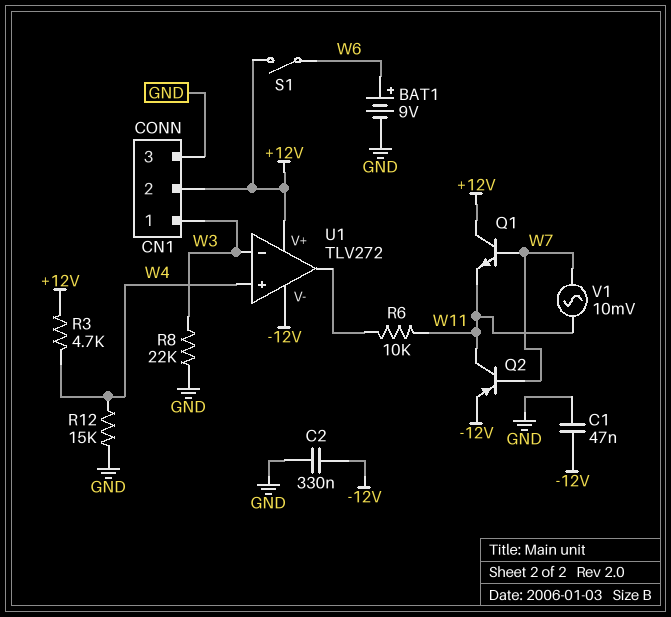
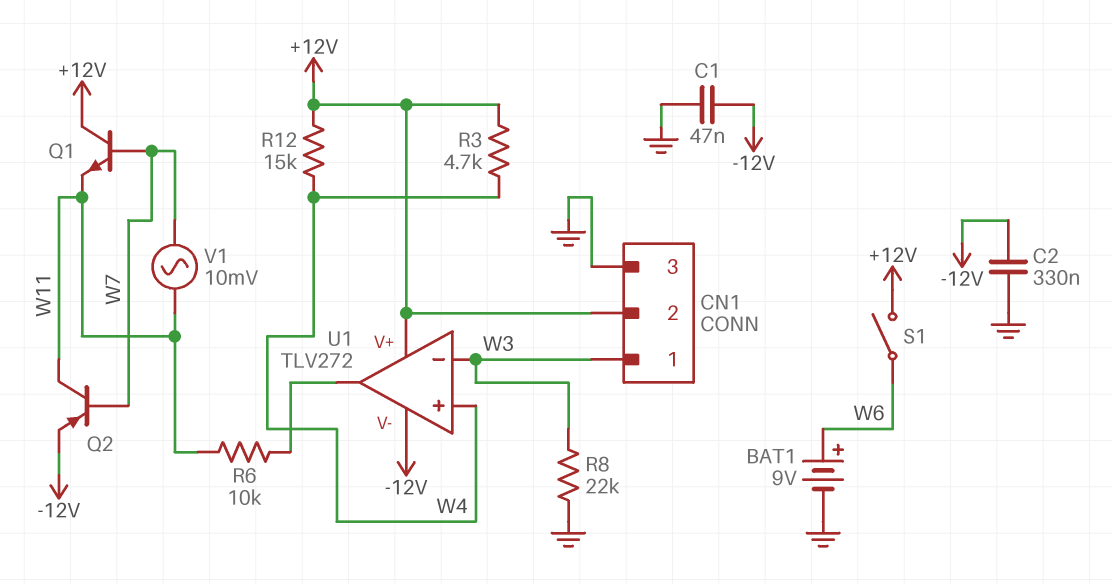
R12: 15k (GND, W4) -> 15k (+12V, W4)

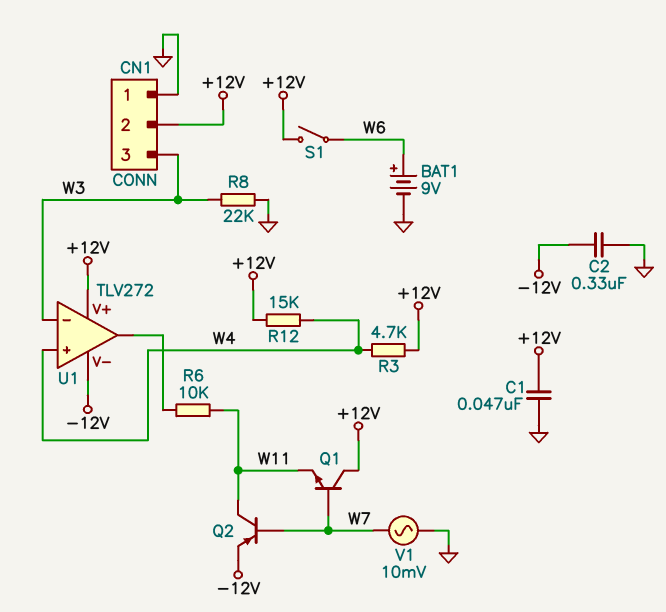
C1: 47nF (-12V, GND) -> 47nF (+12V, GND)
CN1 pin 1: W3 -> GND
CN1 pin 3: GND -> W3
V1: AC 10mV (W7, W11) -> AC 10mV (GND, W7)

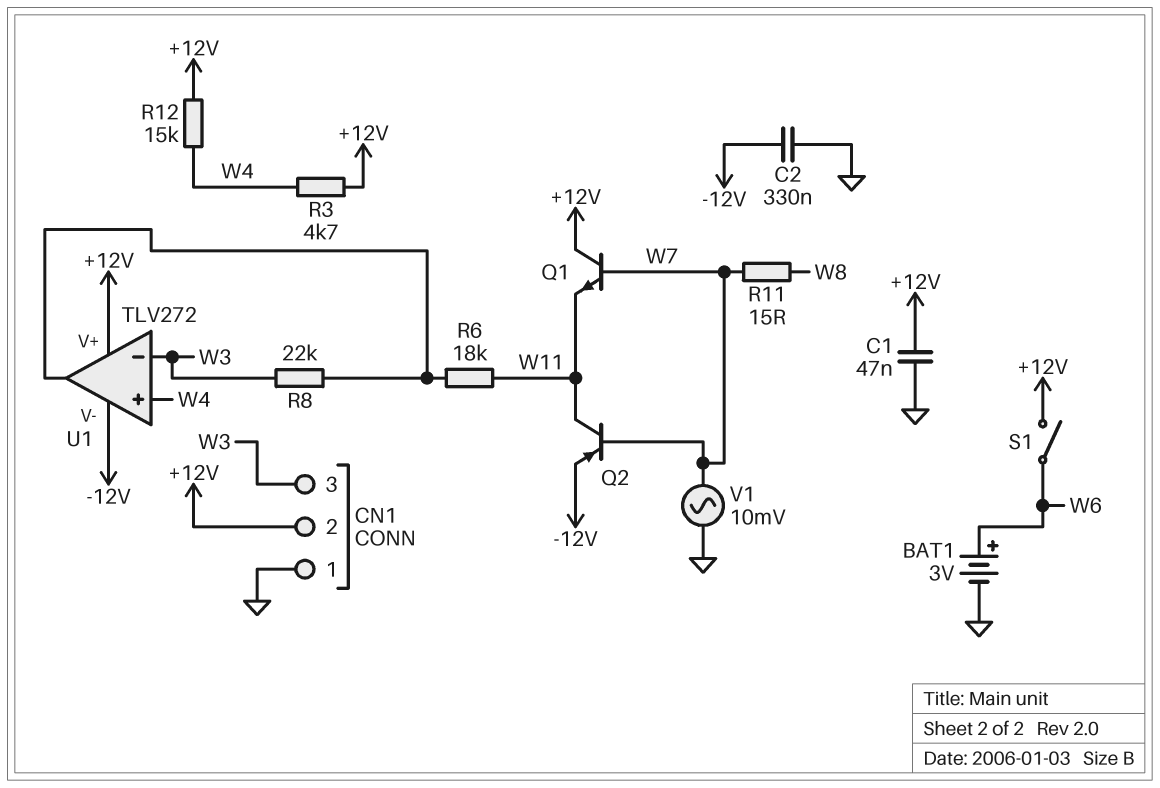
BAT1: 9V (plus W6, minus GND) -> 3V (plus W6, minus GND)
R6: 10k (U1/out, W11) -> 18k (U1/out, W11)
R8: 22k (GND, W3) -> 22k (U1/out, W3)
R11: none -> 15 (W7, W8)

